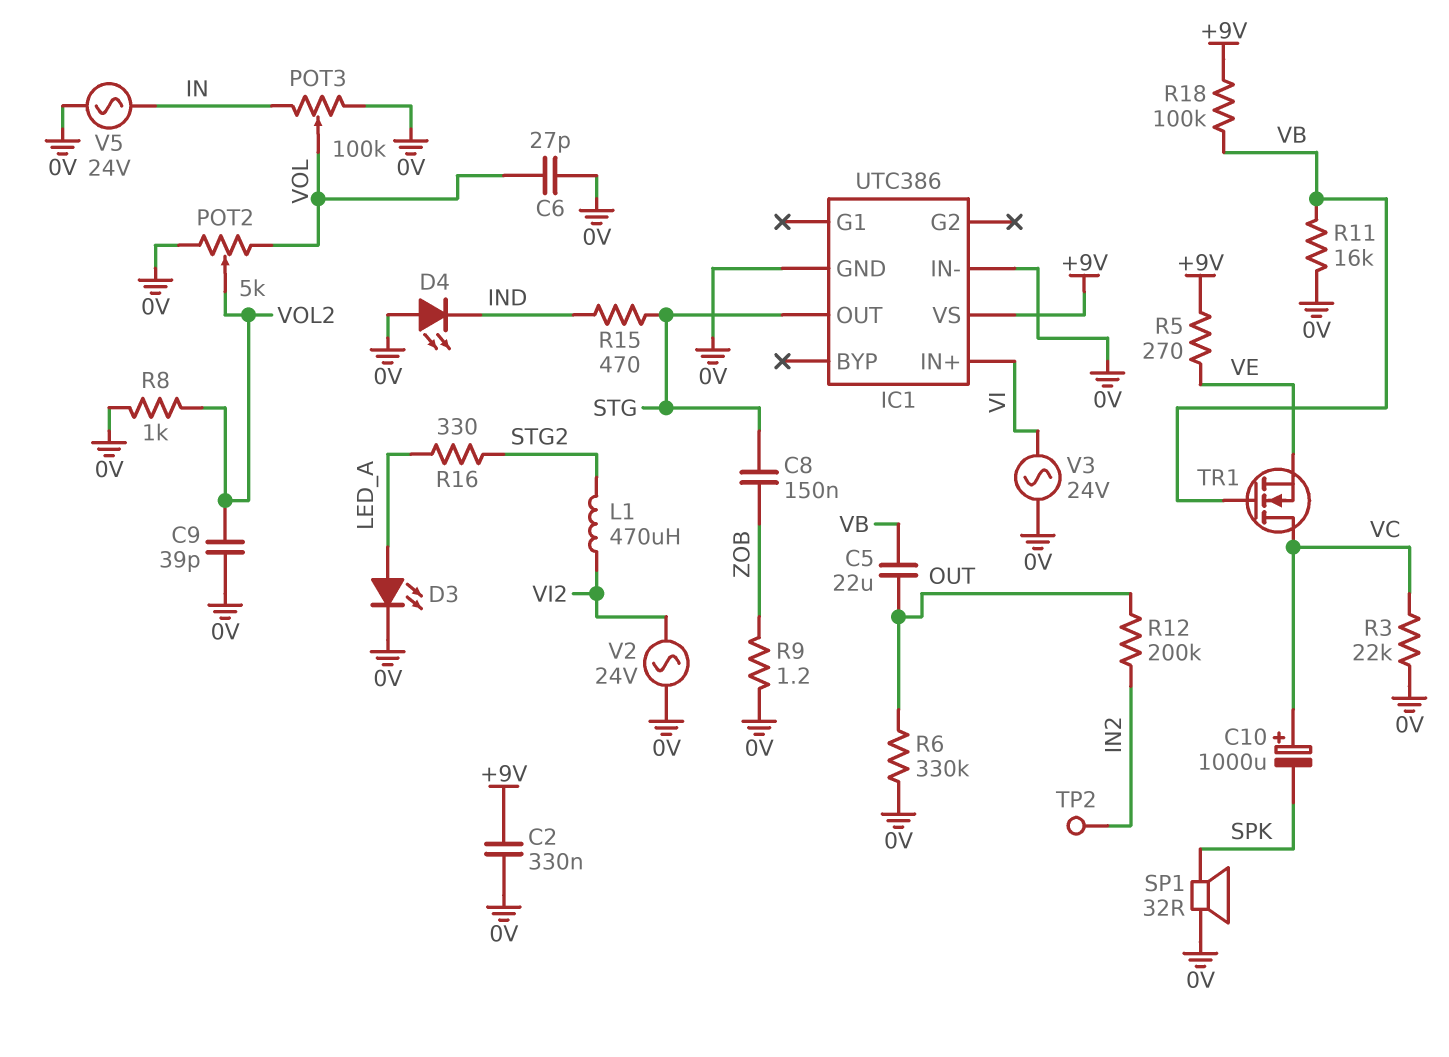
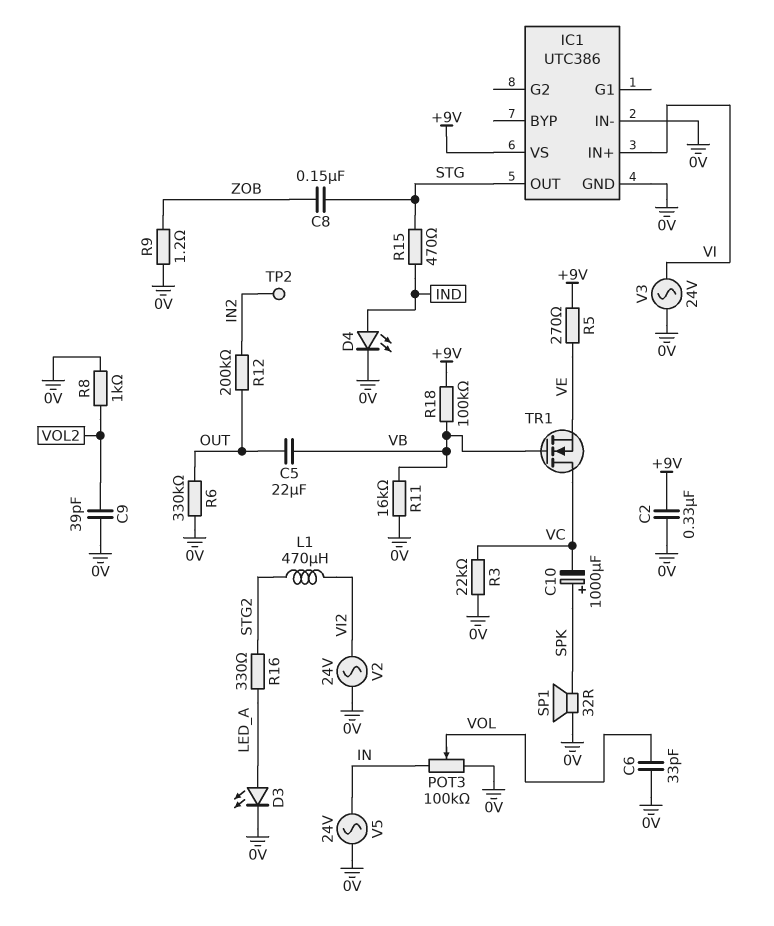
C6: 27pF (0V, VOL) -> 33pF (0V, VOL)
C10: 1000uF (plus VC, minus SPK) -> 1000uF (plus SPK, minus VC)
D4: LED (A 0V, K IND) -> LED (A IND, K 0V)
POT2: 5k (0V, VOL, wiper VOL2) -> none

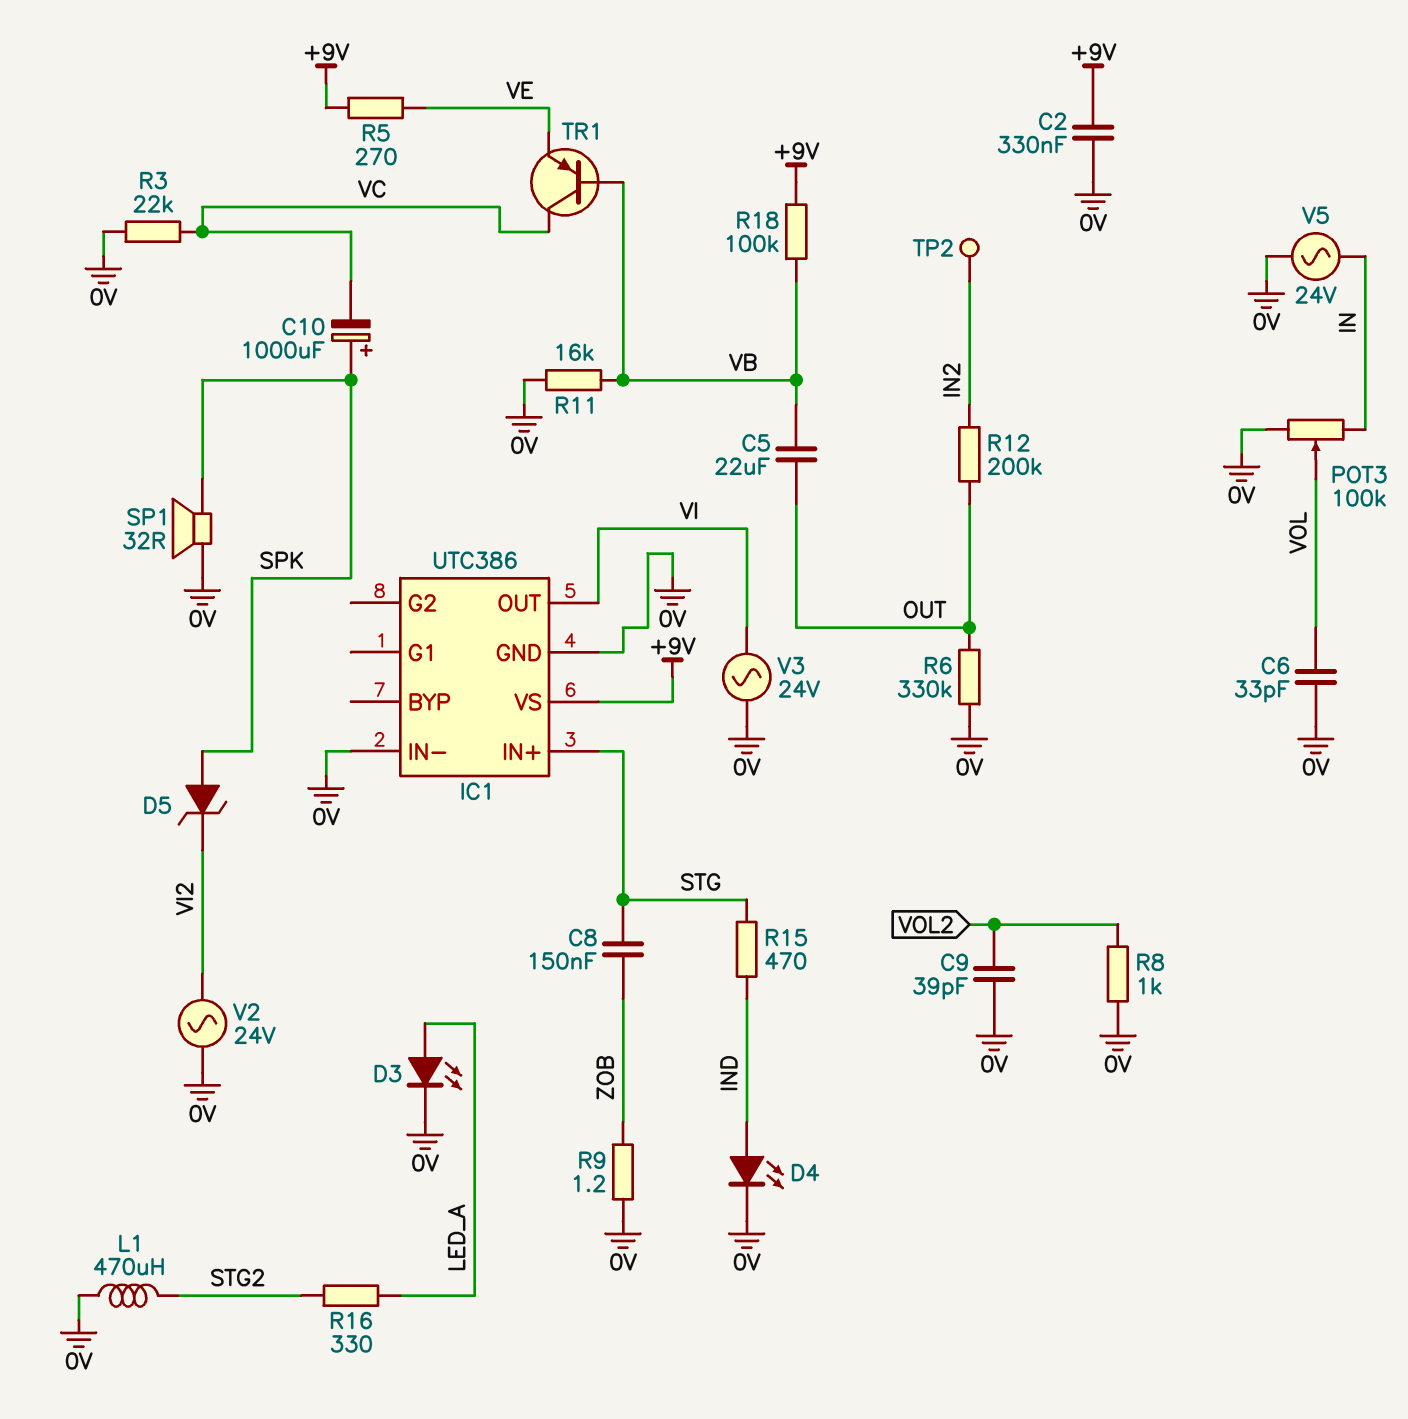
D5: none -> zener (A SPK, K VI2)
IC1 pin IN+: VI -> STG
IC1 pin OUT: STG -> VI
L1: 470uH (STG2, VI2) -> 470uH (0V, STG2)
TR1: NMOS (G VB, D VC, S VE) -> PNP (B VB, C VC, E VE)

